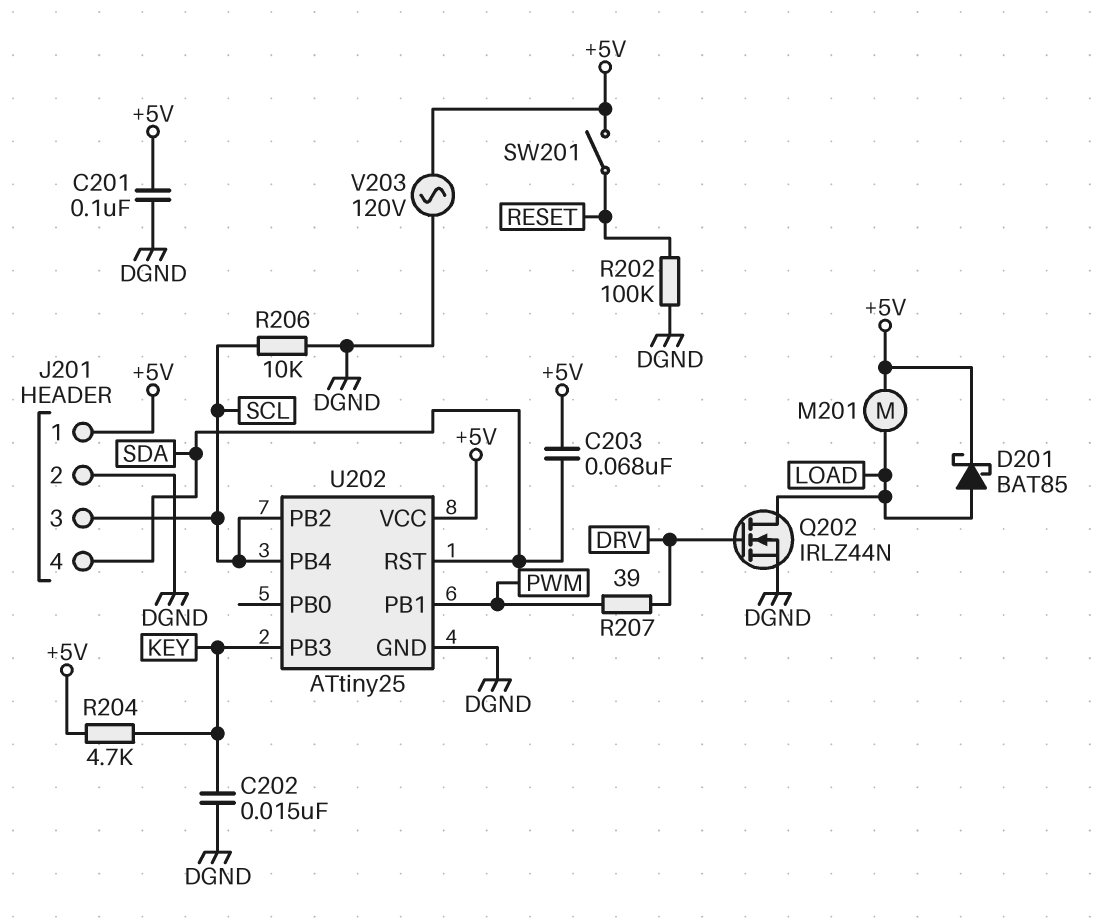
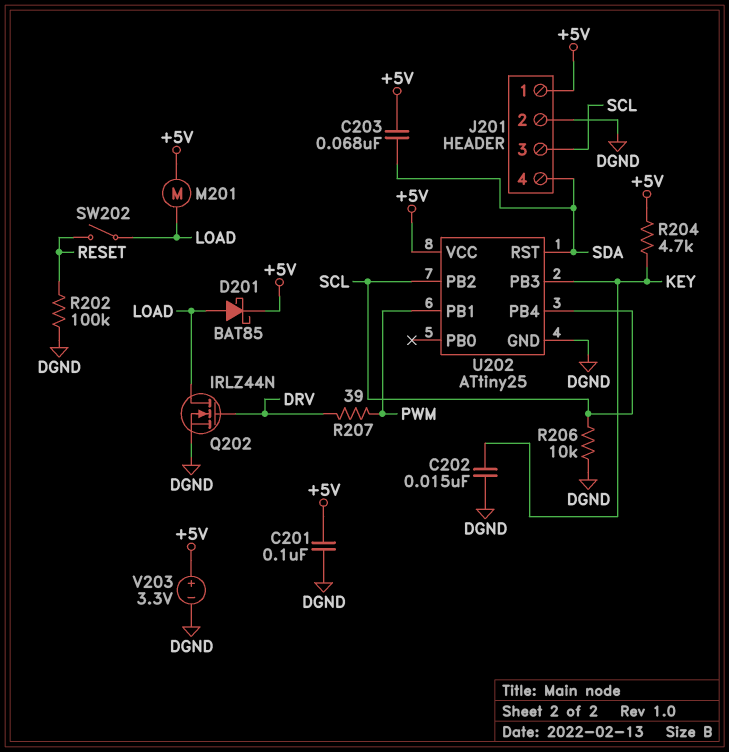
SW201: switch (+5V, RESET) -> none
SW202: none -> switch (LOAD, RESET)
V203: AC 120V (+5V, DGND) -> 3.3V (plus +5V, minus DGND)

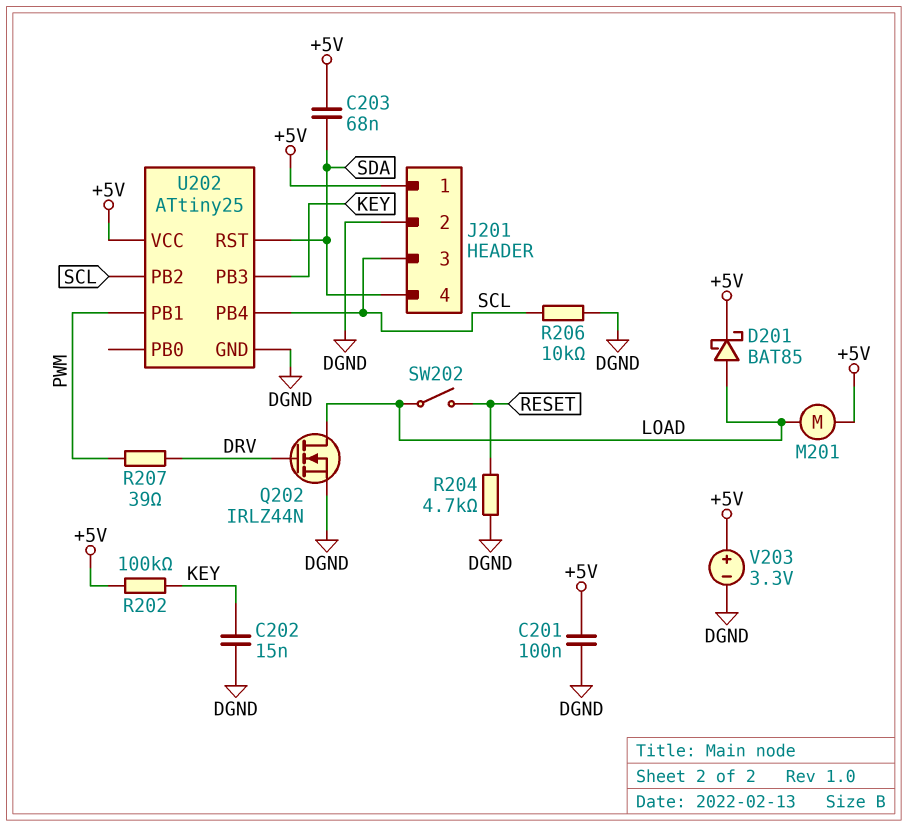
R202: 100k (DGND, RESET) -> 100k (+5V, KEY)
R204: 4.7k (+5V, KEY) -> 4.7k (DGND, RESET)

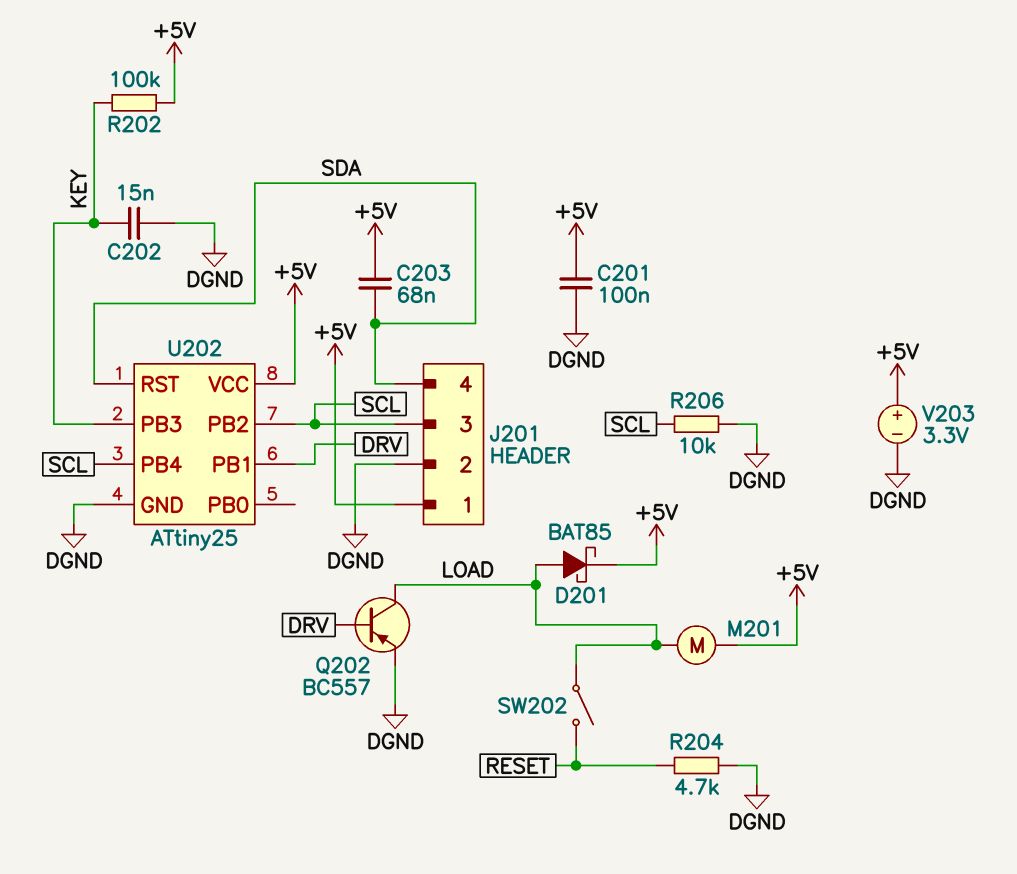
Q202: NMOS IRLZ44N (G DRV, D LOAD, S DGND) -> PNP BC557 (B DRV, C LOAD, E DGND)
R207: 39 (DRV, PWM) -> none
U202 pin PB1: PWM -> DRV

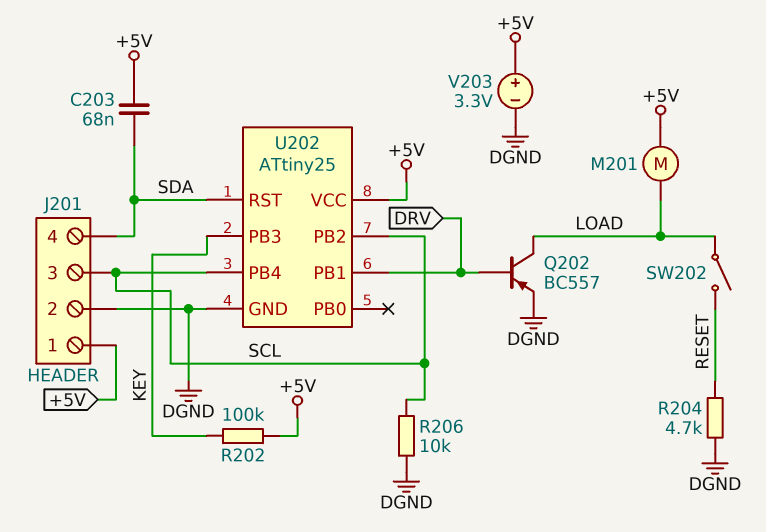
C201: 100nF (+5V, DGND) -> none
C202: 15nF (DGND, KEY) -> none
D201: schottky BAT85 (A LOAD, K +5V) -> none

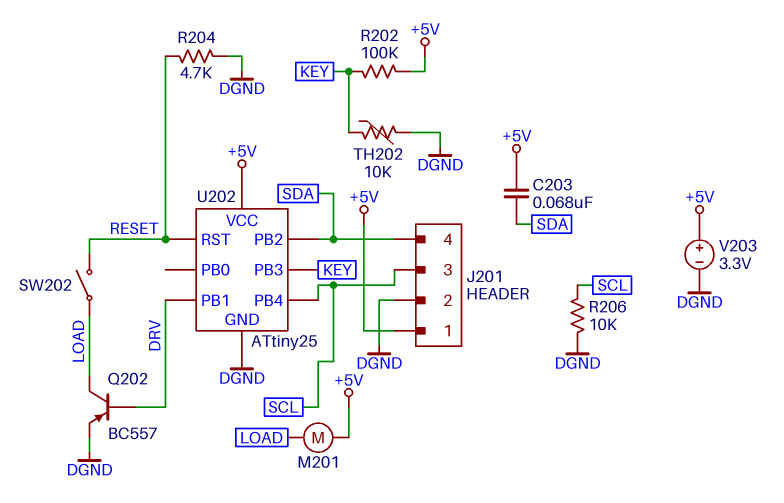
TH202: none -> 10k (DGND, KEY)
U202 pin PB2: SCL -> SDA
U202 pin RST: SDA -> RESET

